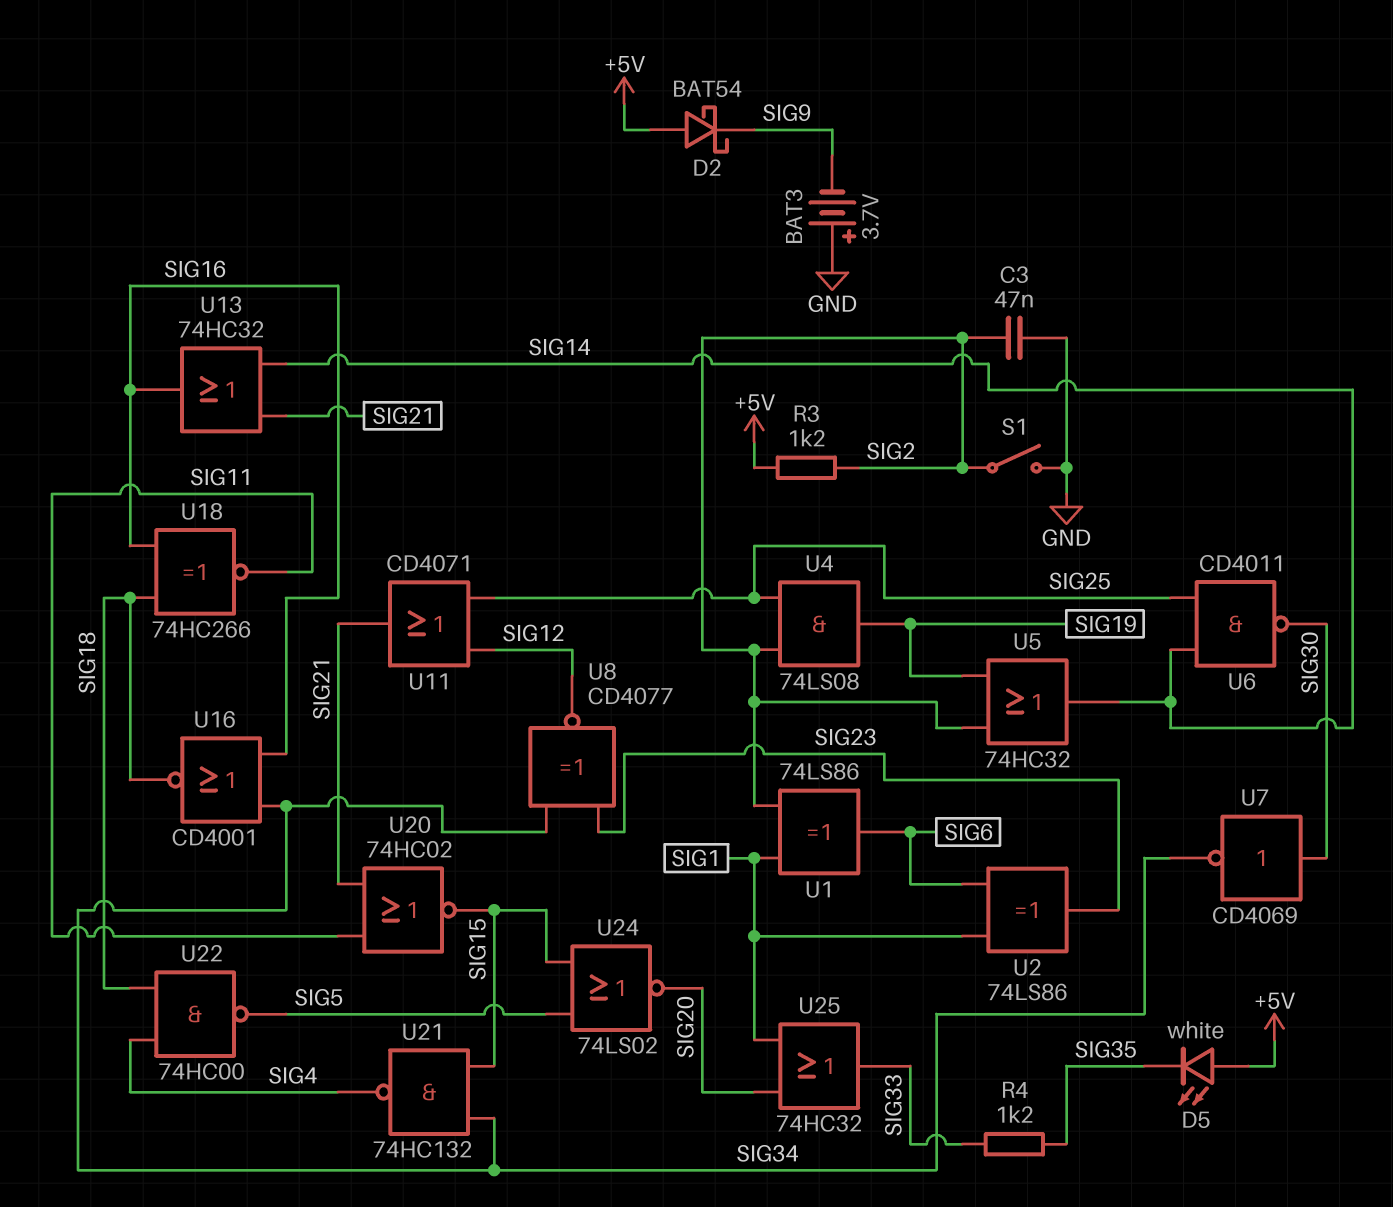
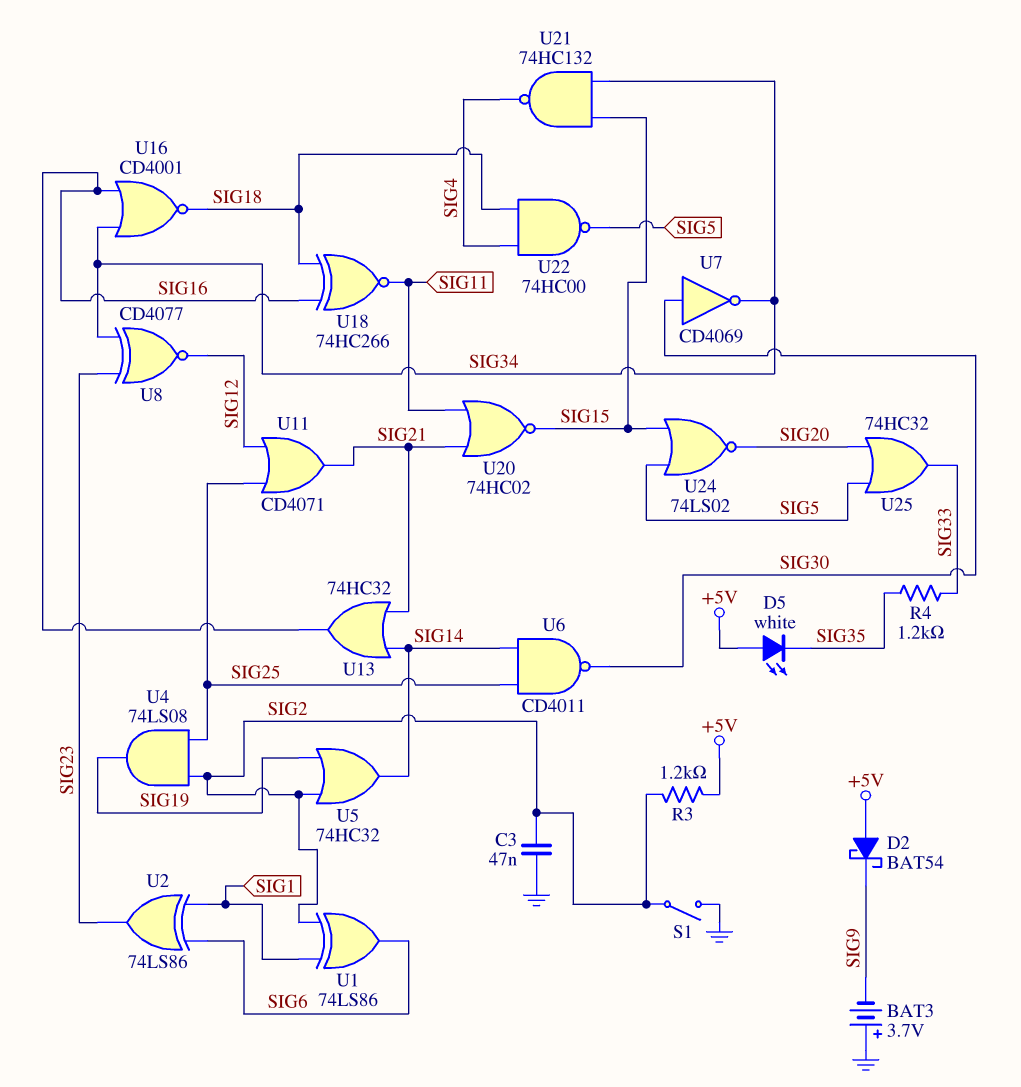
U25: OR 74HC32 (in SIG1, in SIG20, out SIG33) -> OR 74HC32 (in SIG5, in SIG20, out SIG33)

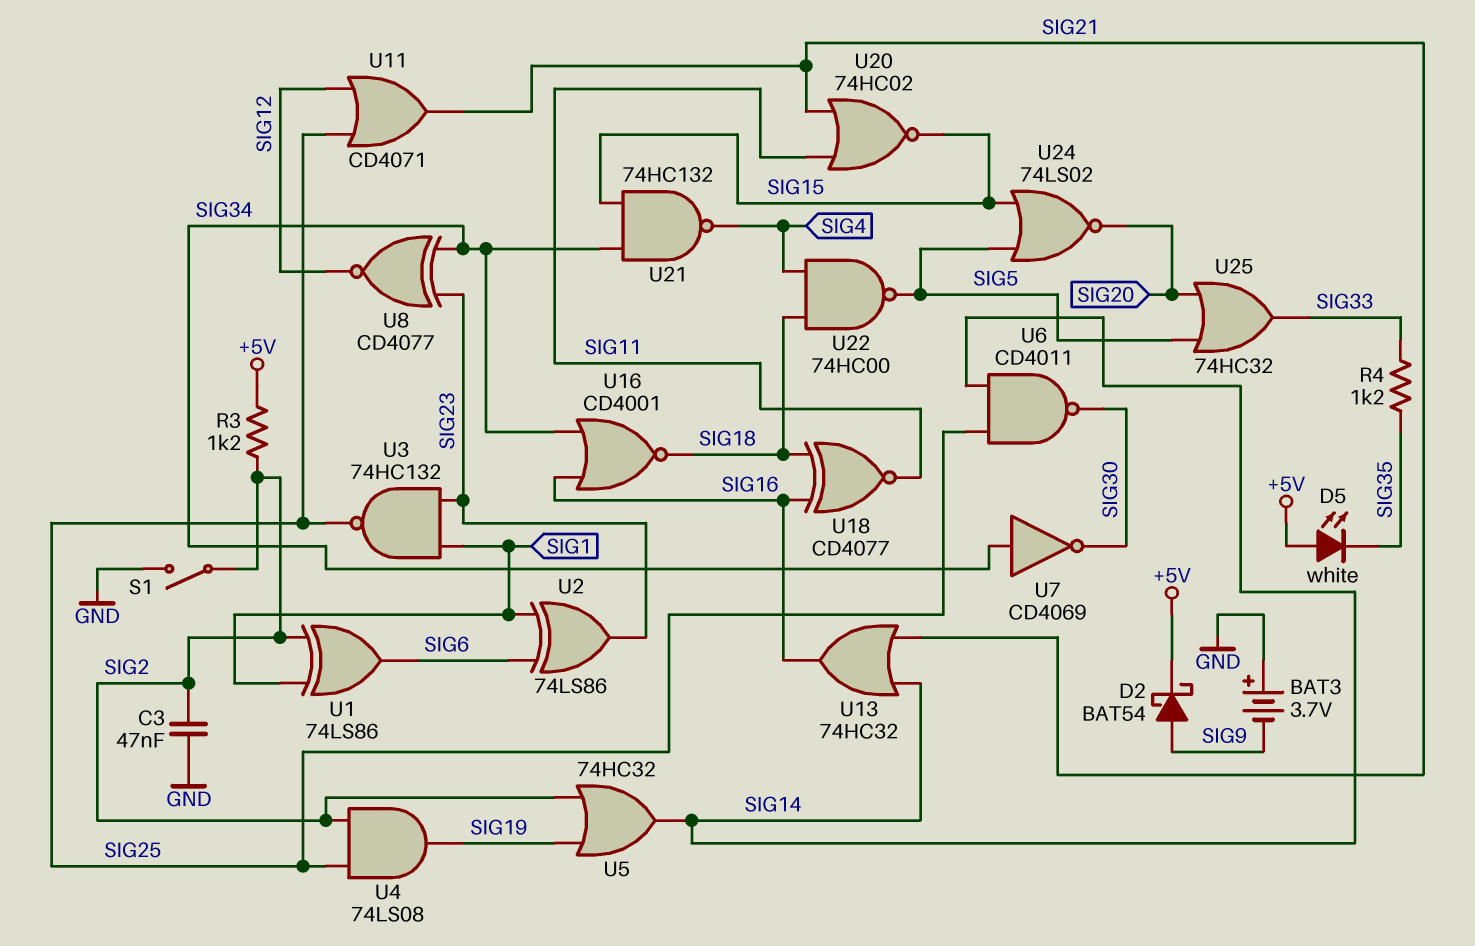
D2: schottky BAT54 (A +5V, K SIG9) -> schottky BAT54 (A SIG9, K +5V)
U3: none -> NAND 74HC132 (in SIG1, in SIG23, out SIG25)
U7: NOT CD4069 (in SIG30, out SIG34) -> NOT CD4069 (in SIG34, out SIG30)
U18: XNOR 74HC266 (in SIG16, in SIG18, out SIG11) -> XNOR CD4077 (in SIG16, in SIG18, out SIG11)

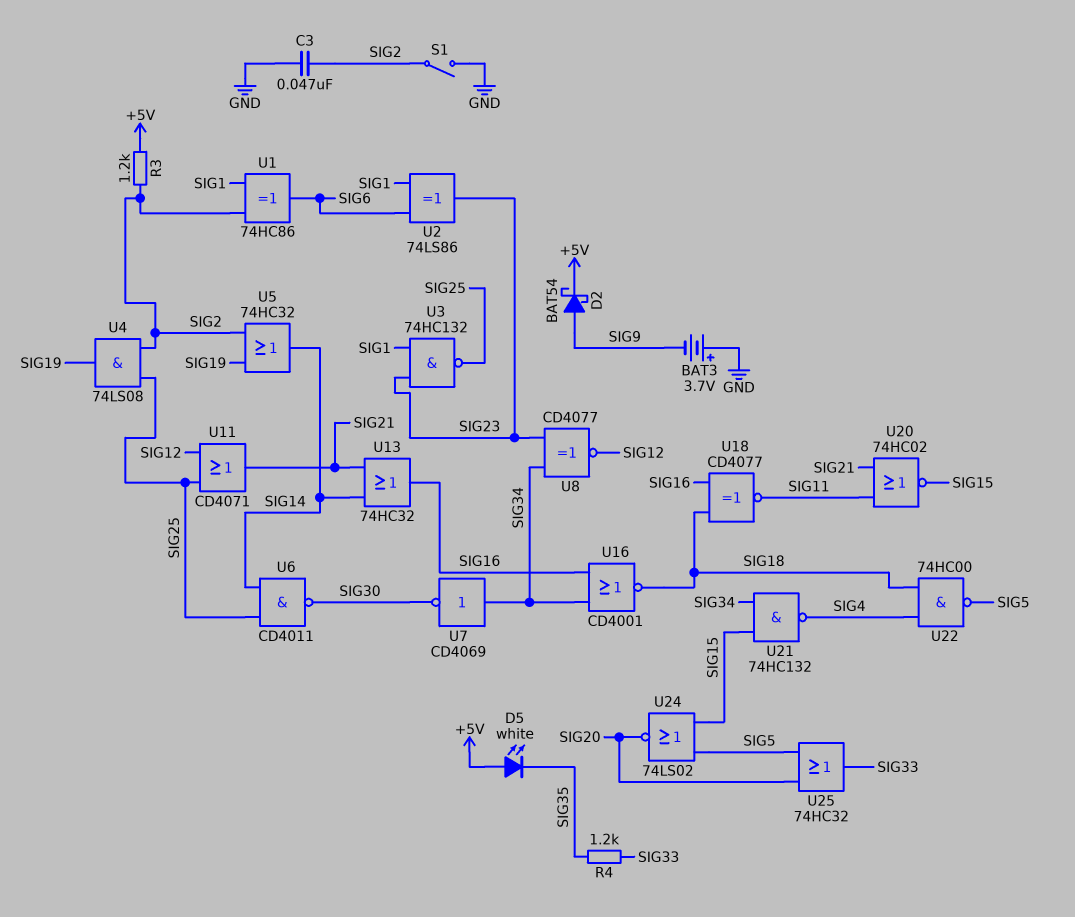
U1: XOR 74LS86 (in SIG1, in SIG2, out SIG6) -> XOR 74HC86 (in SIG1, in SIG2, out SIG6)

